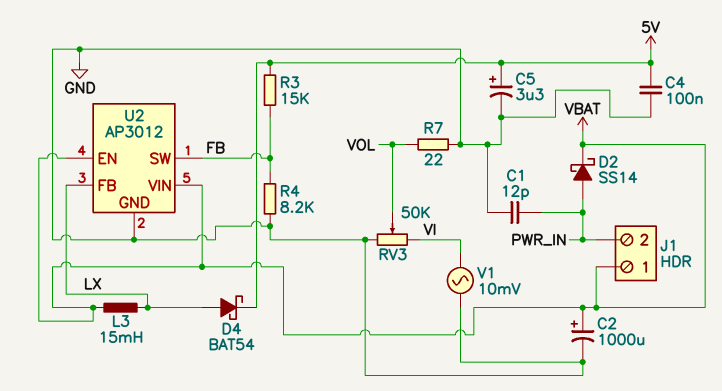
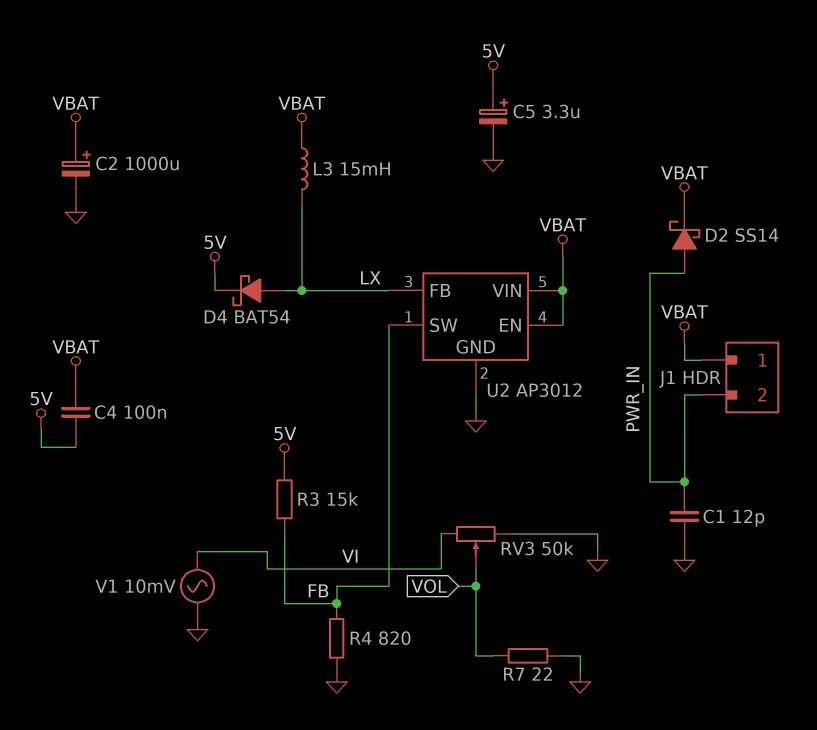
C4: 100nF (5V, GND) -> 100nF (5V, VBAT)
R4: 8.2k (FB, GND) -> 820 (FB, GND)

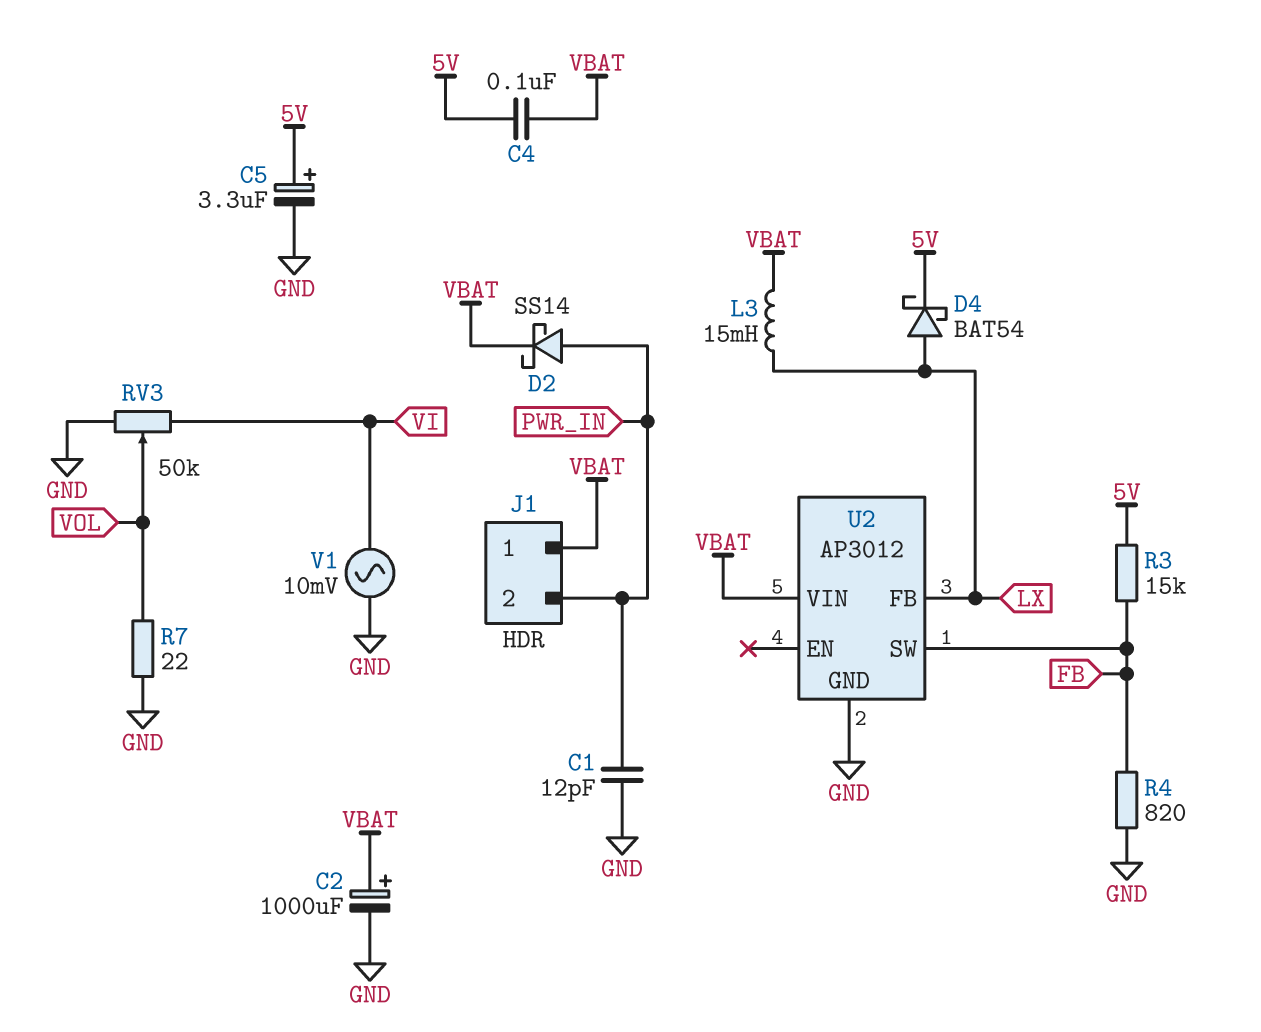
U2 pin EN: VBAT -> none

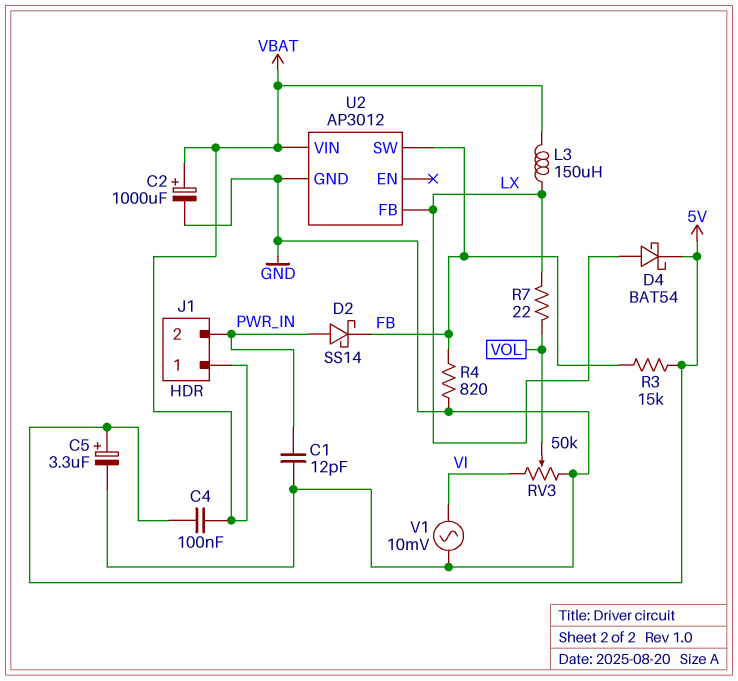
D2: schottky SS14 (A PWR_IN, K VBAT) -> schottky SS14 (A PWR_IN, K FB)
L3: 15mH (LX, VBAT) -> 150uH (LX, VBAT)
R7: 22 (GND, VOL) -> 22 (LX, VOL)

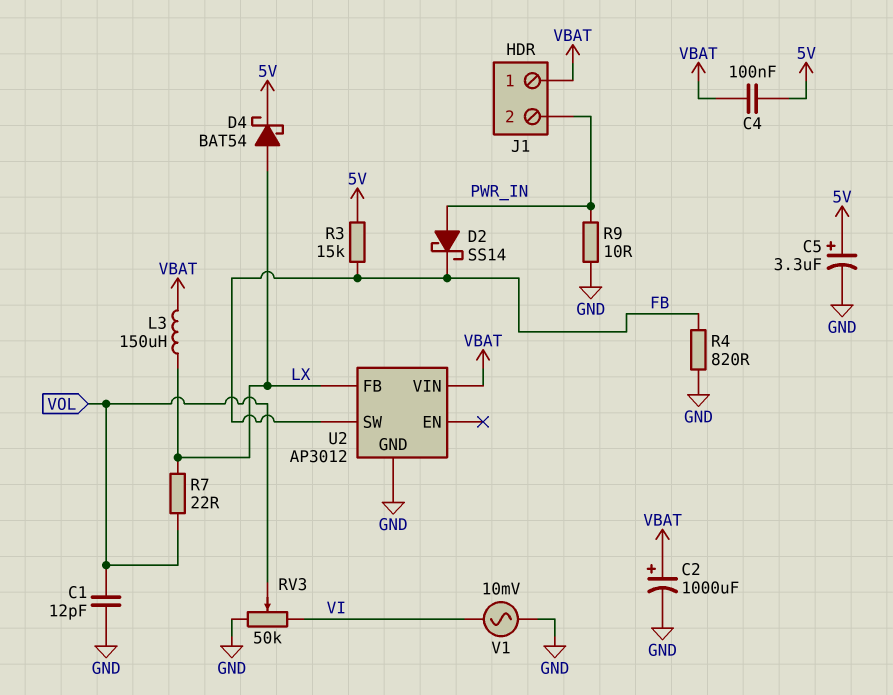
C1: 12pF (GND, PWR_IN) -> 12pF (GND, VOL)
R9: none -> 10 (GND, PWR_IN)

